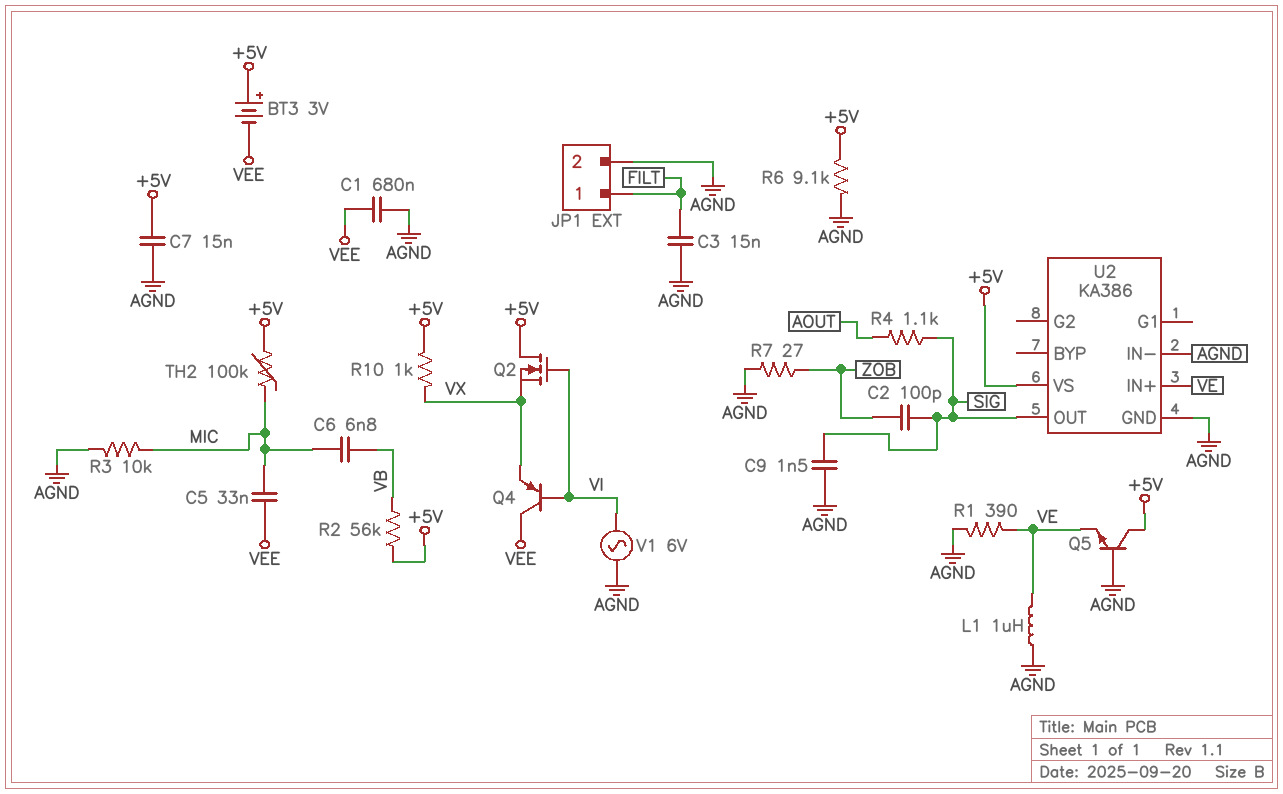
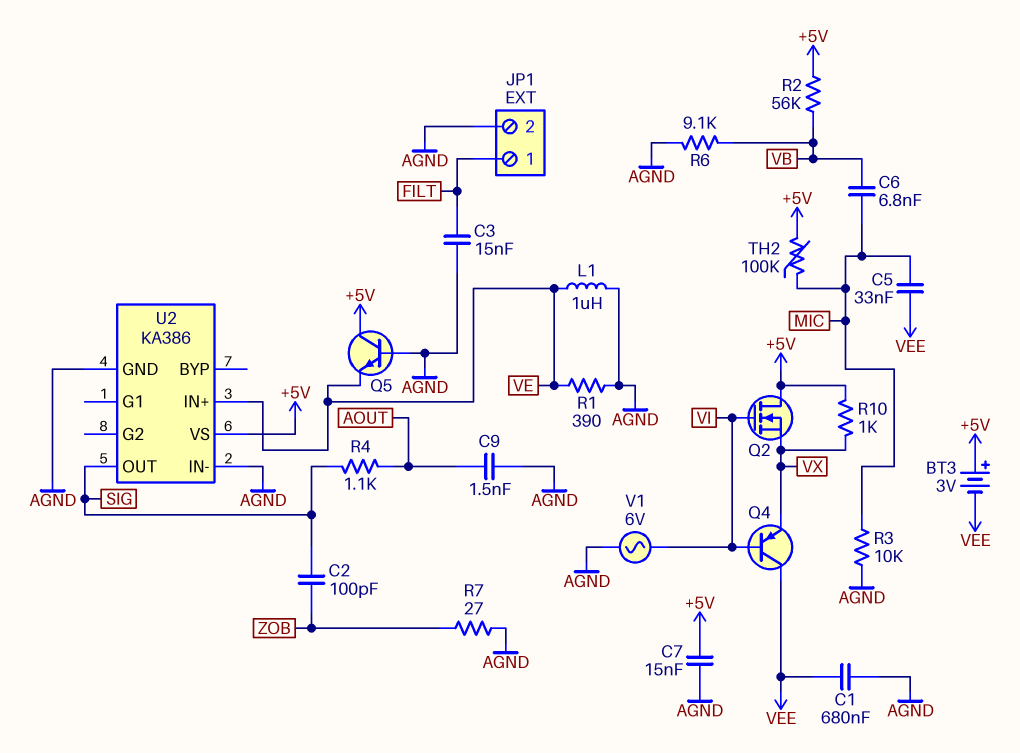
C9: 1.5nF (AGND, SIG) -> 1.5nF (AGND, AOUT)
R6: 9.1k (+5V, AGND) -> 9.1k (AGND, VB)

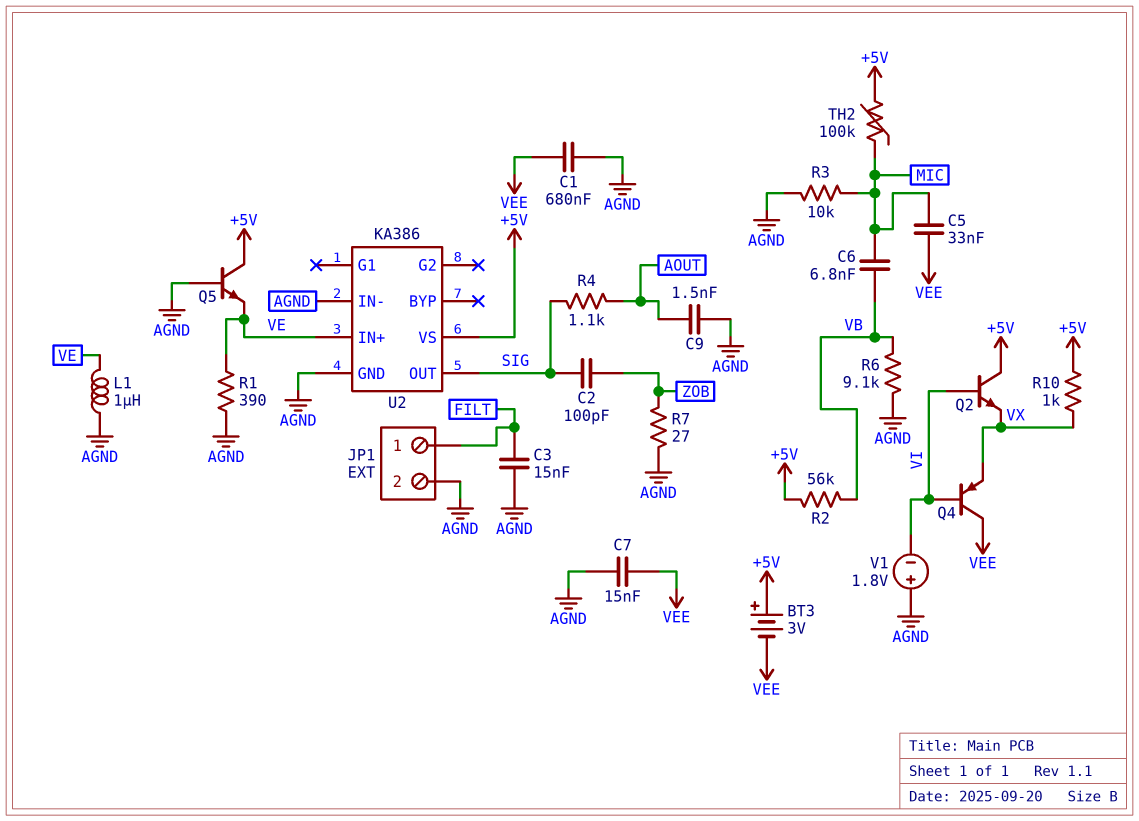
C7: 15nF (+5V, AGND) -> 15nF (AGND, VEE)
Q2: NMOS (G VI, D +5V, S VX) -> NPN (B VI, C +5V, E VX)
V1: AC 6V (AGND, VI) -> 1.8V (plus AGND, minus VI)

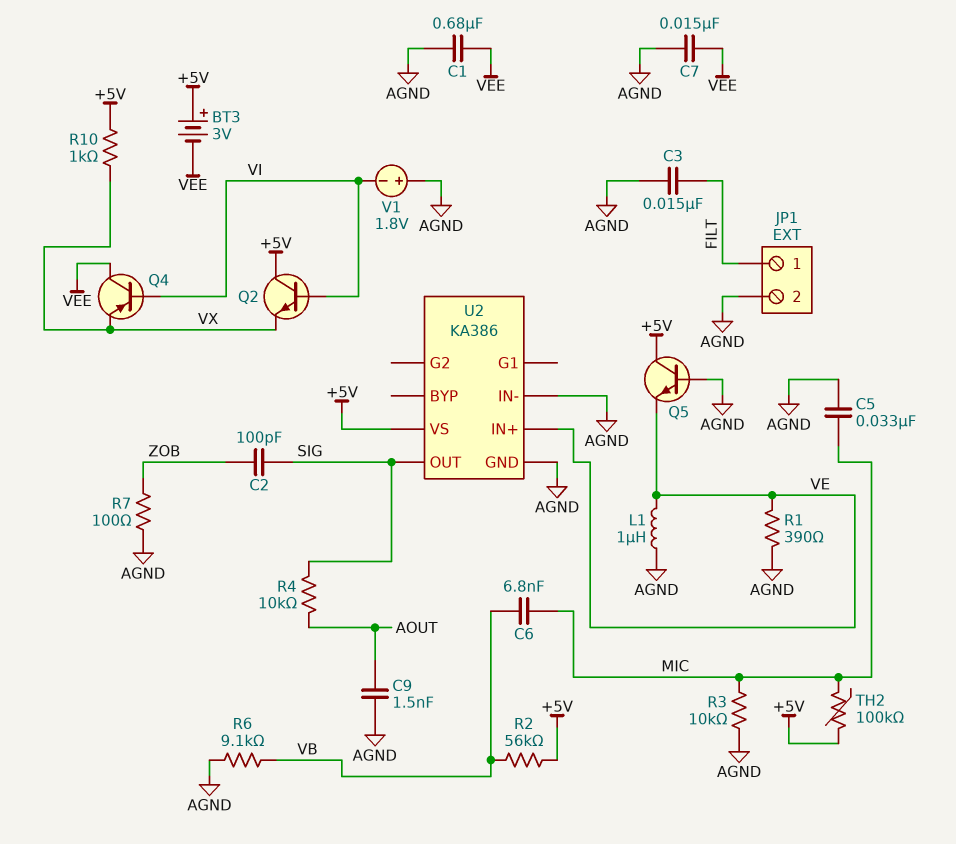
C5: 33nF (MIC, VEE) -> 33nF (AGND, MIC)
R4: 1.1k (AOUT, SIG) -> 10k (AOUT, SIG)
R7: 27 (AGND, ZOB) -> 100 (AGND, ZOB)

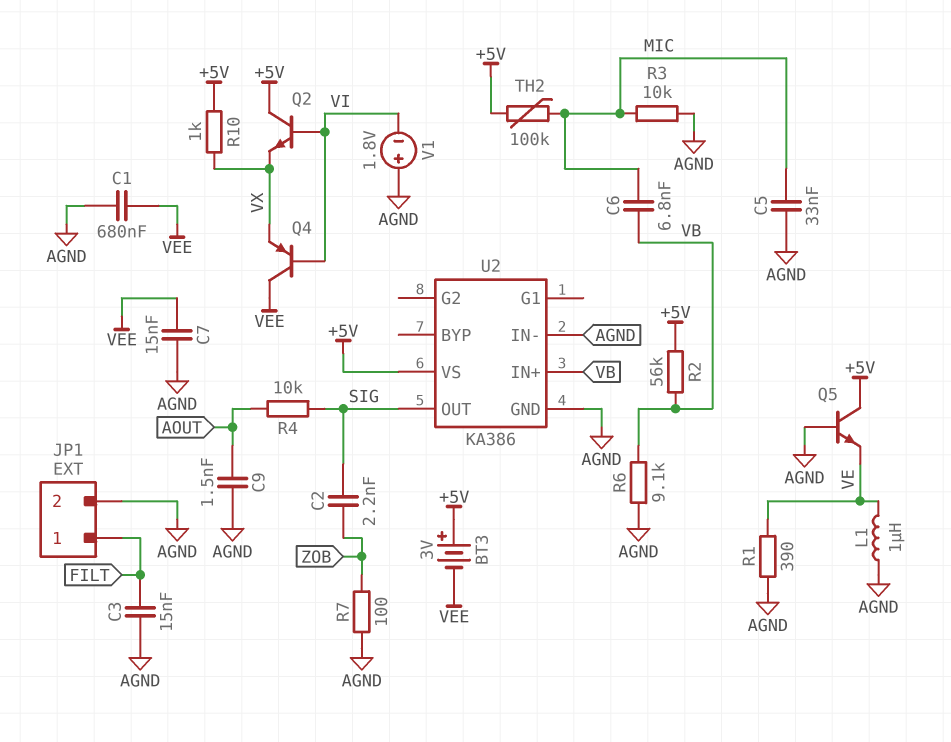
C2: 100pF (SIG, ZOB) -> 2.2nF (SIG, ZOB)
U2 pin IN+: VE -> VB

